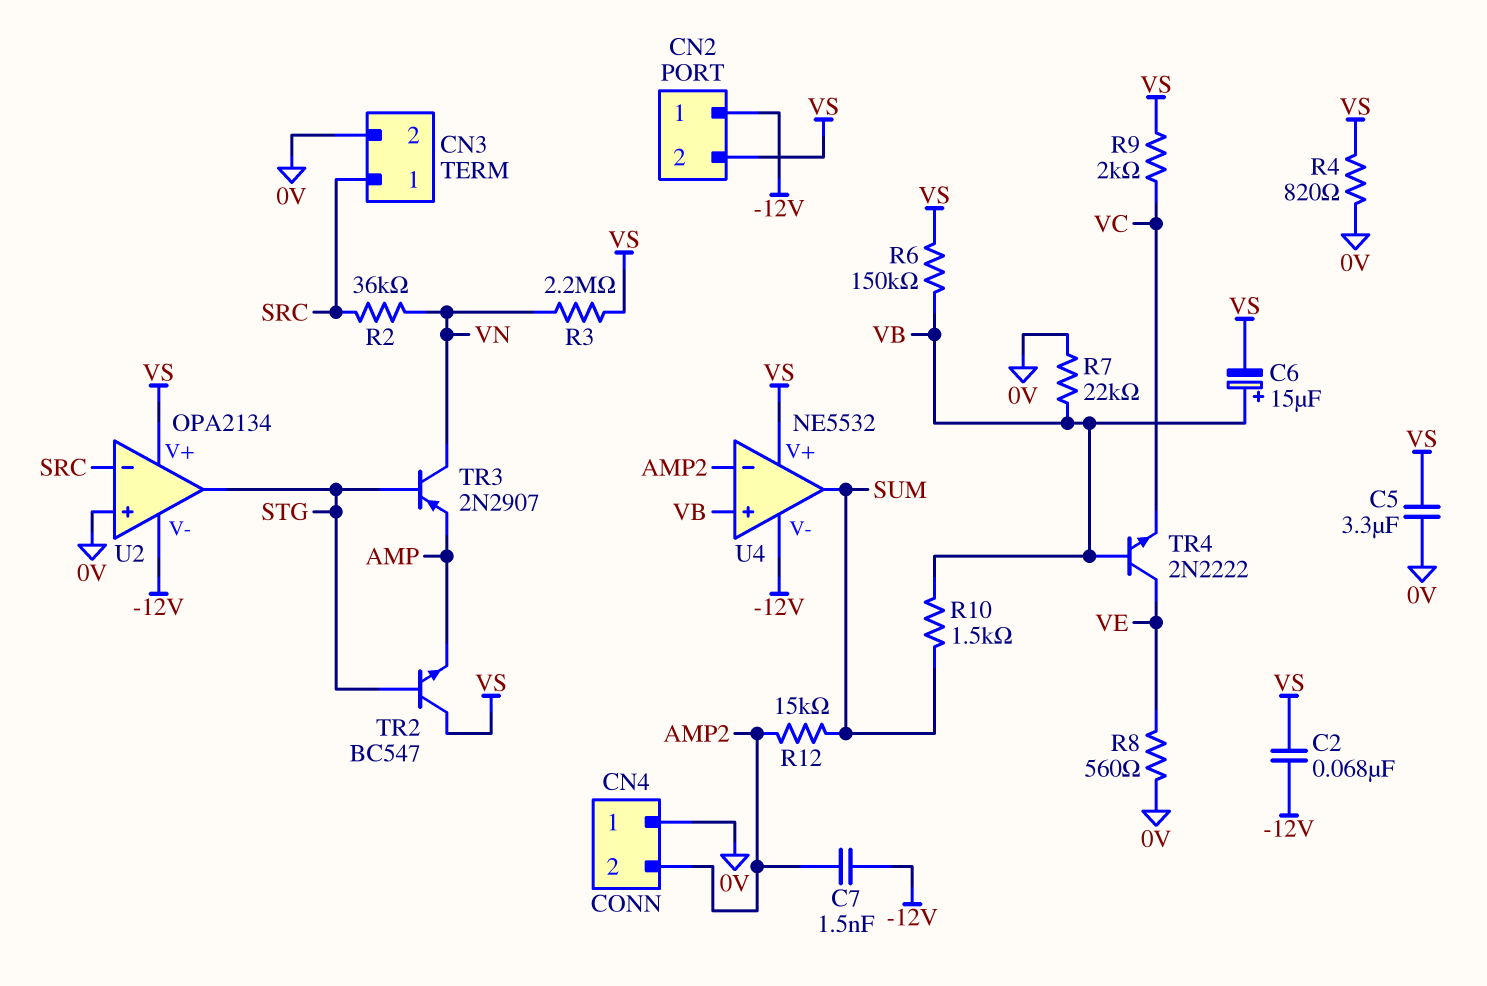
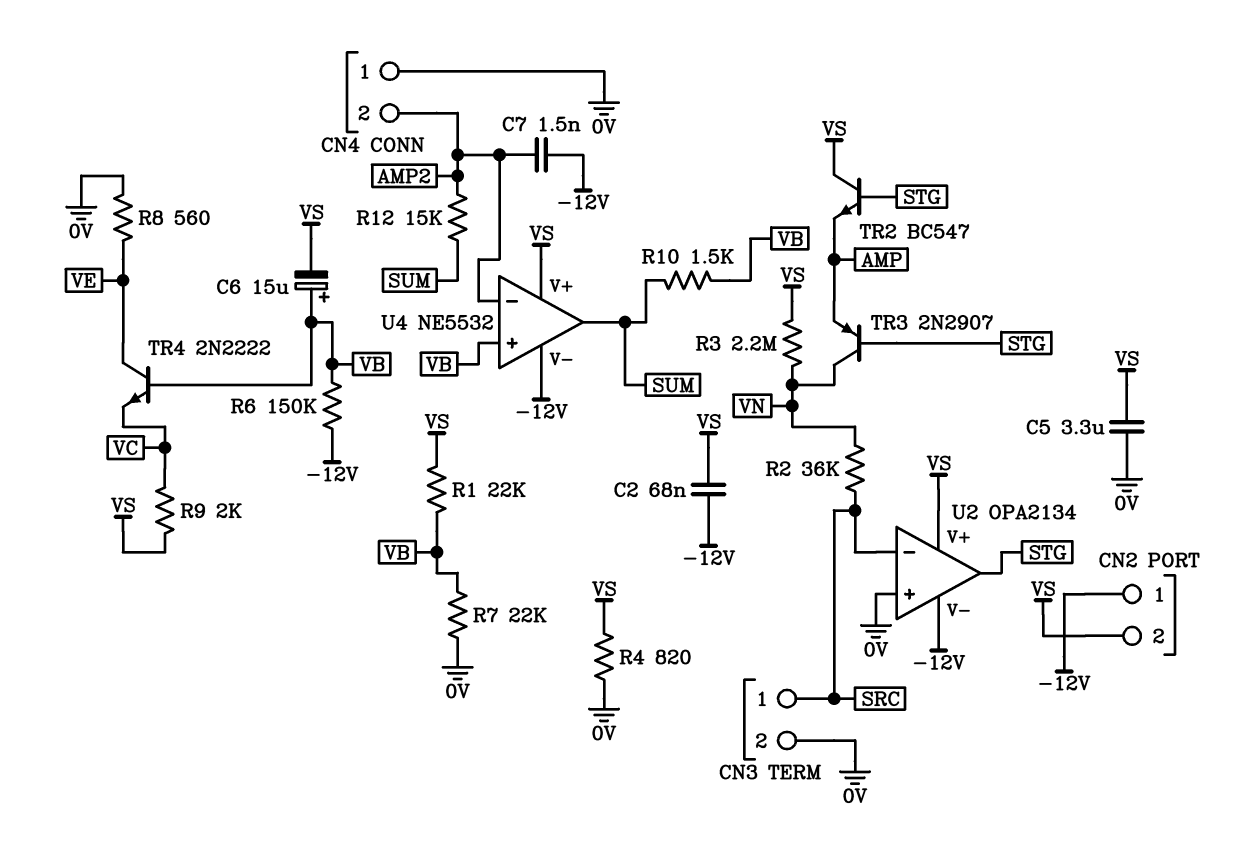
R1: none -> 22k (VB, VS)
R6: 150k (VB, VS) -> 150k (-12V, VB)

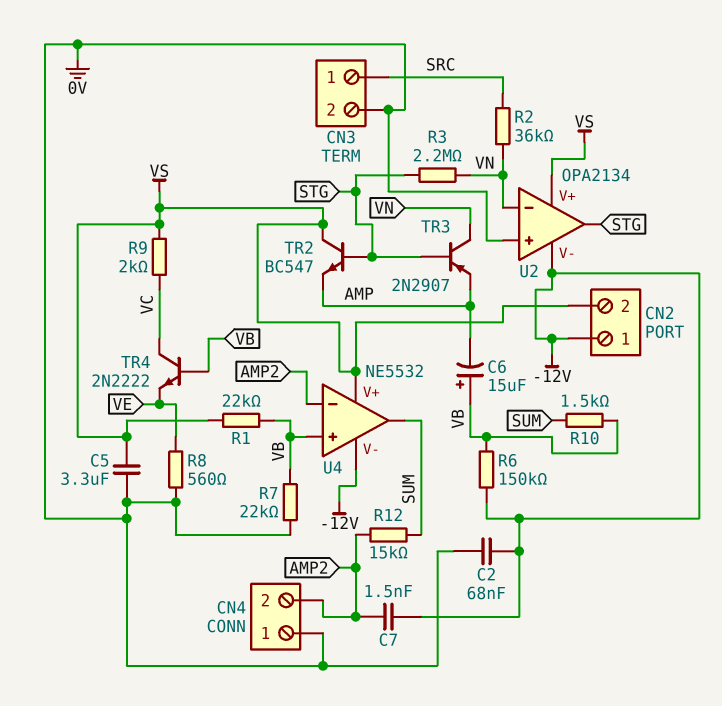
C2: 68nF (-12V, VS) -> 68nF (-12V, 0V)
C6: 15uF (plus VB, minus VS) -> 15uF (plus VB, minus AMP)
R3: 2.2M (VN, VS) -> 2.2M (STG, VN)
R4: 820 (0V, VS) -> none
TR4: NPN 2N2222 (B VB, C VE, E VC) -> NPN 2N2222 (B VB, C VC, E VE)
U2 pin in-: SRC -> VN

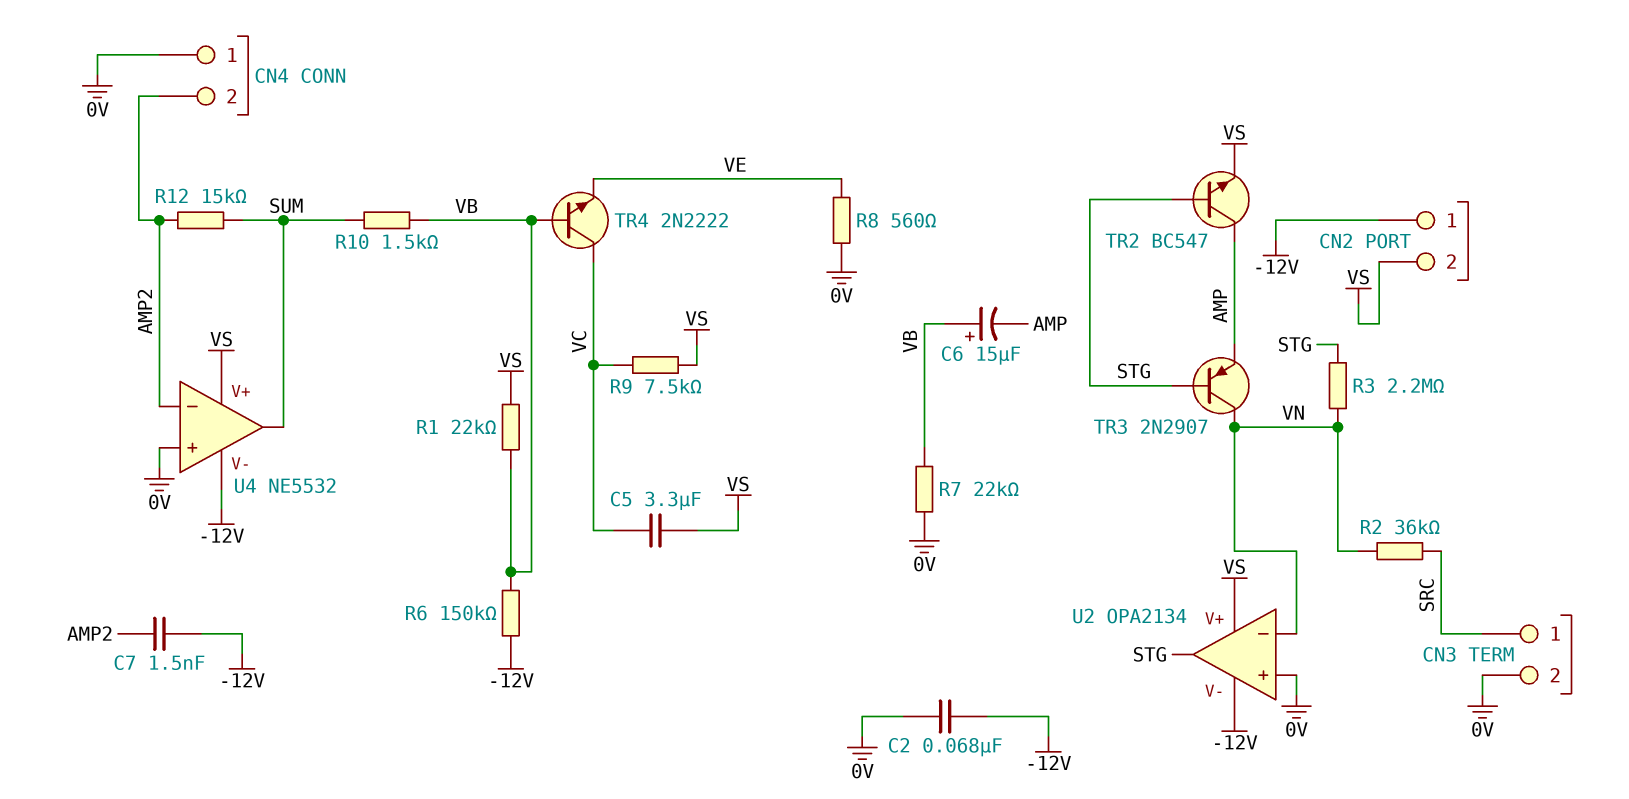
C5: 3.3uF (0V, VS) -> 3.3uF (VC, VS)
R9: 2k (VC, VS) -> 7.5k (VC, VS)
TR2: NPN BC547 (B STG, C VS, E AMP) -> NPN BC547 (B STG, C AMP, E VS)
U4 pin in+: VB -> 0V

